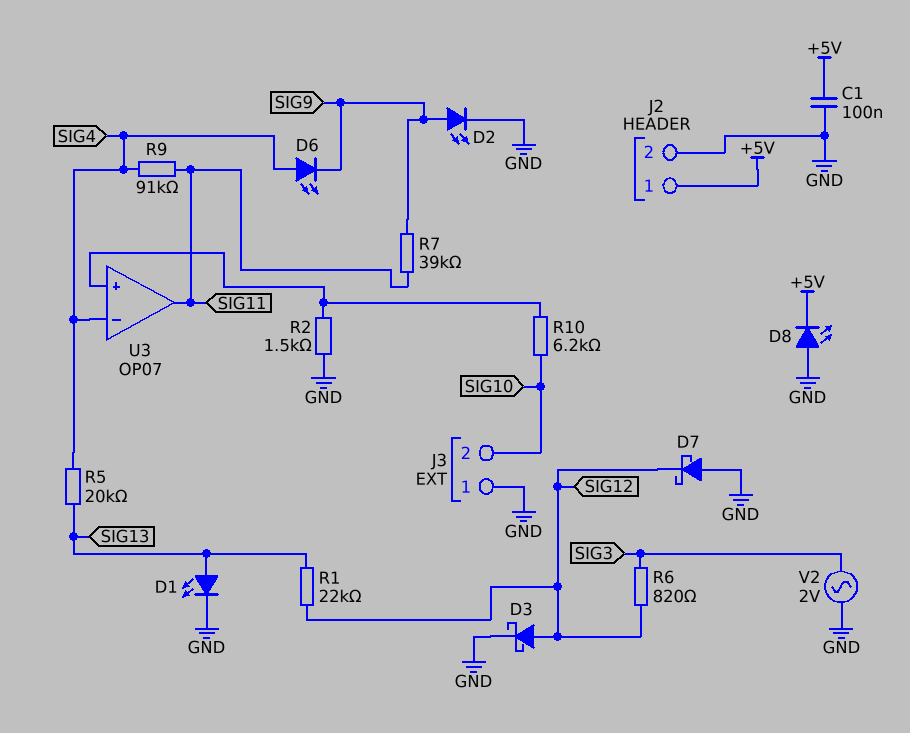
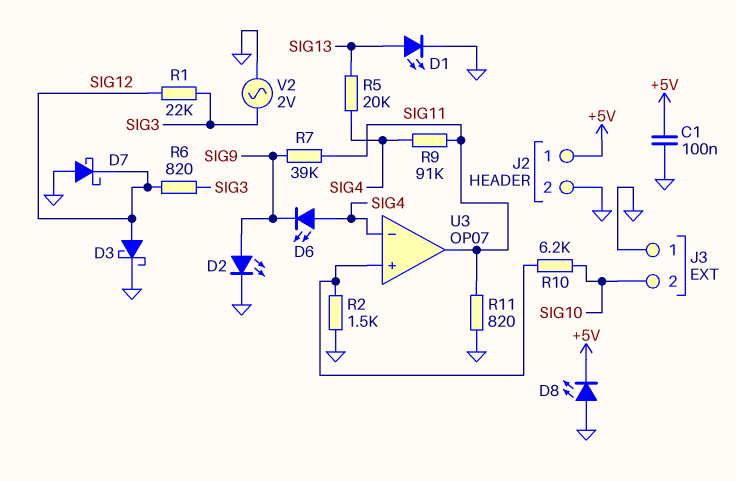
R1: 22k (SIG12, SIG13) -> 22k (SIG3, SIG12)
R11: none -> 820 (GND, SIG11)

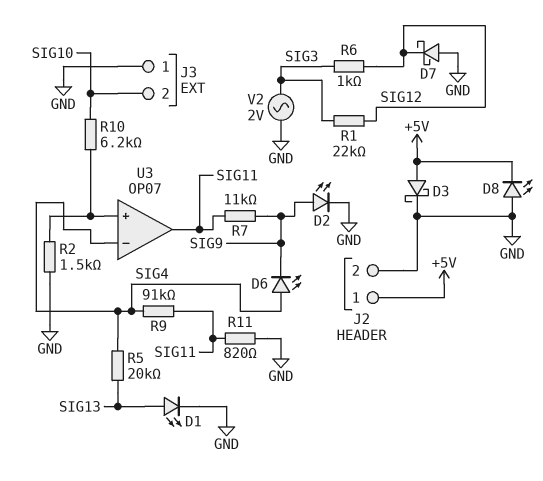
C1: 100nF (+5V, GND) -> none
D3: schottky (A SIG12, K GND) -> schottky (A +5V, K GND)
R6: 820 (SIG3, SIG12) -> 1k (SIG3, SIG12)
R7: 39k (SIG9, SIG11) -> 11k (SIG9, SIG11)

